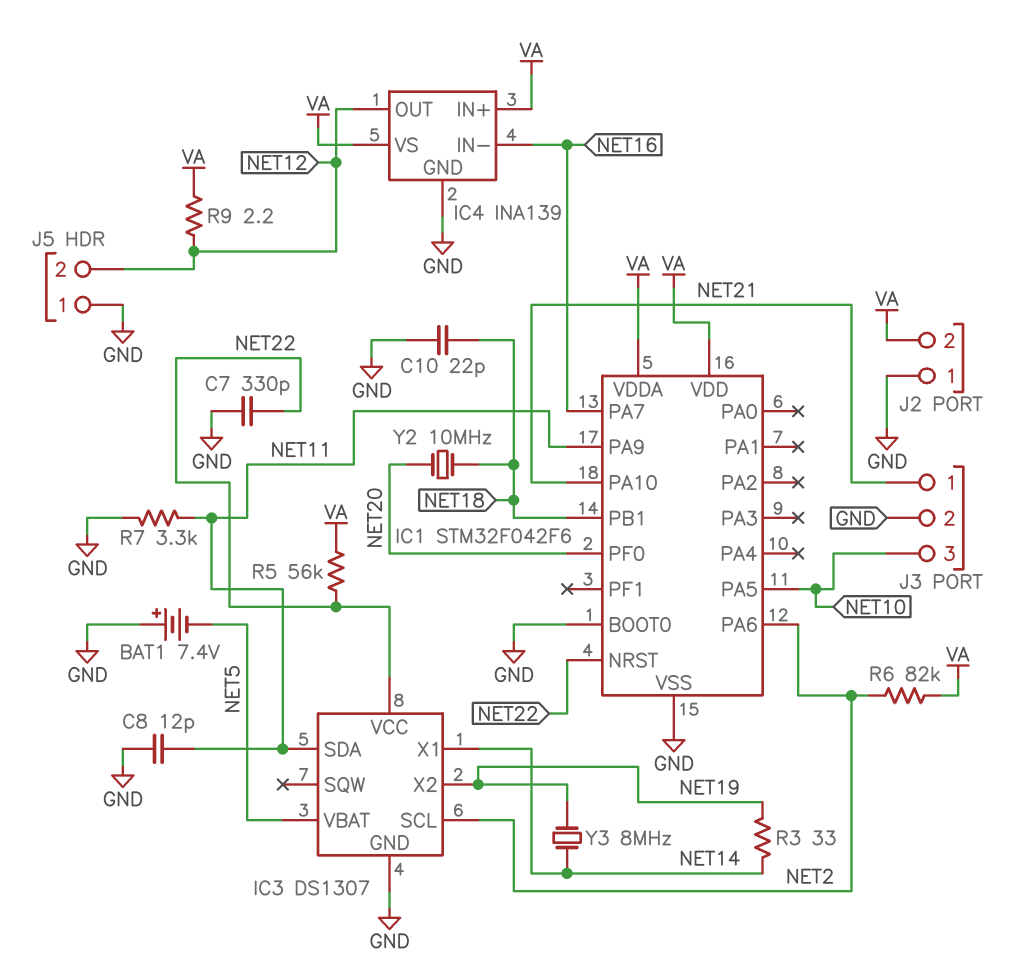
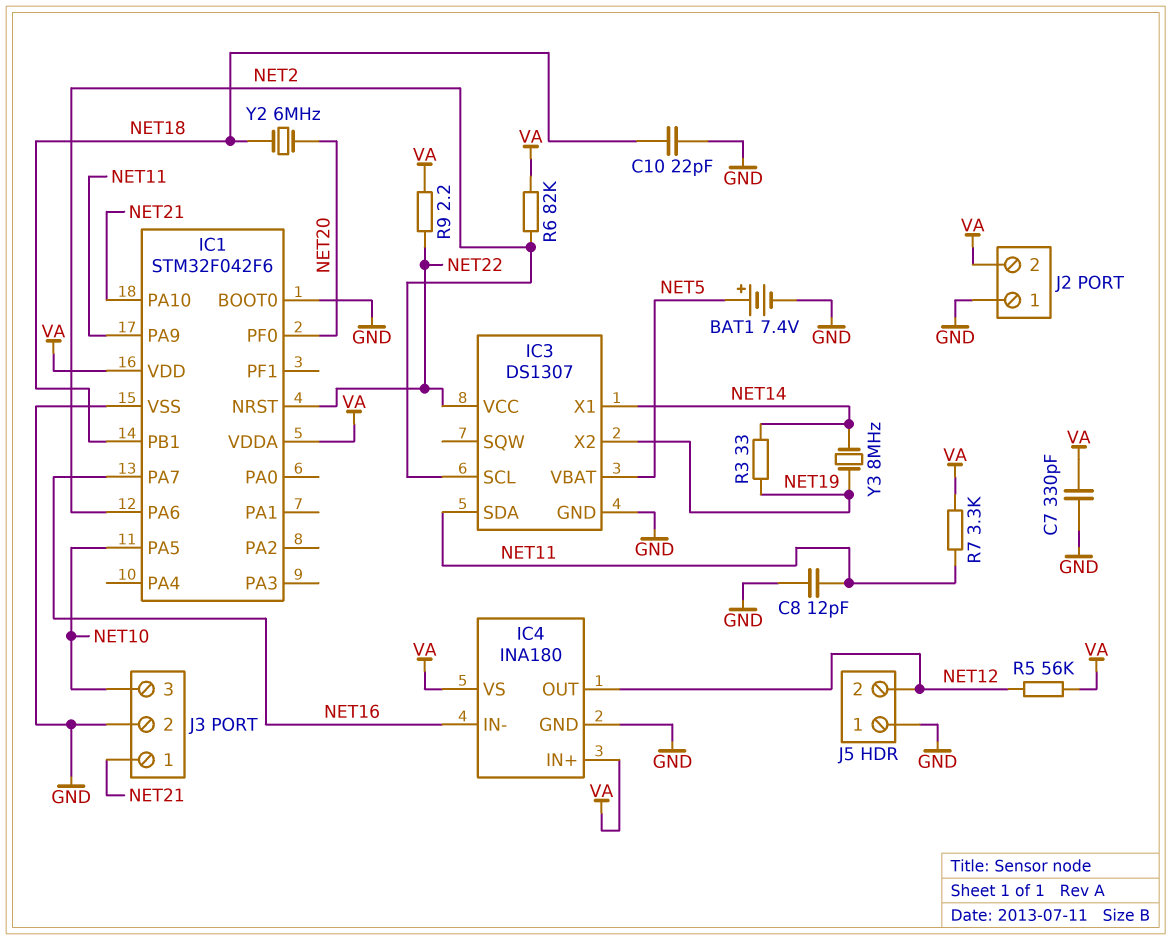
BAT1: 7.4V (plus GND, minus NET5) -> 7.4V (plus NET5, minus GND)
C7: 330pF (GND, NET22) -> 330pF (GND, VA)
IC4: INA139 -> INA180
R5: 56k (NET22, VA) -> 56k (NET12, VA)
R7: 3.3k (GND, NET11) -> 3.3k (NET11, VA)
R9: 2.2 (NET12, VA) -> 2.2 (NET22, VA)
Y2: 10MHz (NET18, NET20) -> 6MHz (NET18, NET20)

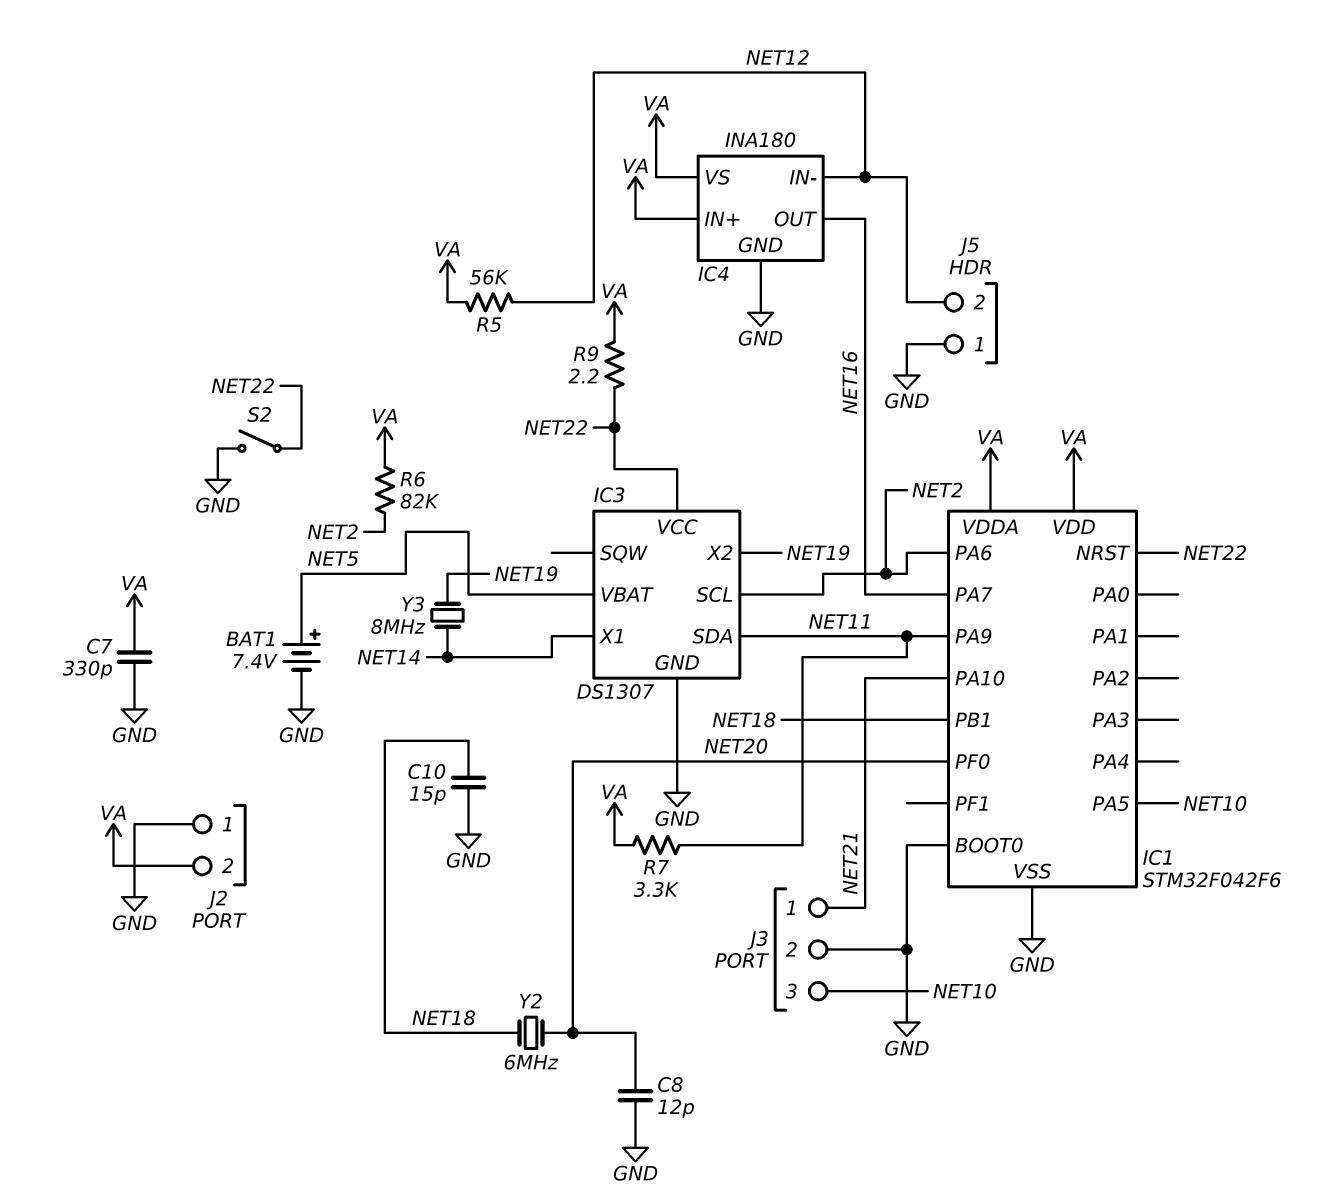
C8: 12pF (GND, NET11) -> 12pF (GND, NET20)
C10: 22pF (GND, NET18) -> 15pF (GND, NET18)
IC4 pin IN-: NET16 -> NET12
IC4 pin OUT: NET12 -> NET16
R3: 33 (NET14, NET19) -> none
S2: none -> switch (GND, NET22)

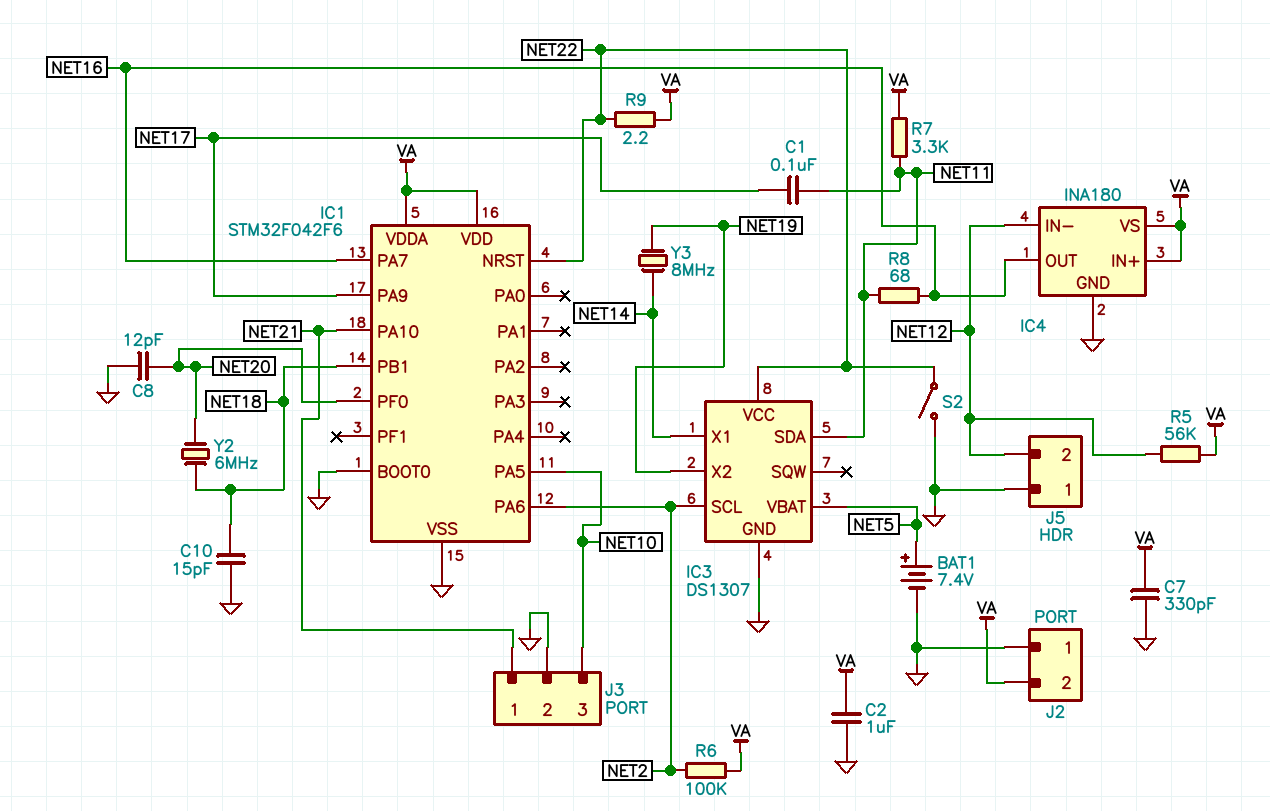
C1: none -> 100nF (NET11, NET17)
C2: none -> 1uF (GND, VA)
IC1 pin PA9: NET11 -> NET17
R6: 82k (NET2, VA) -> 100k (NET2, VA)
R8: none -> 68 (NET11, NET16)

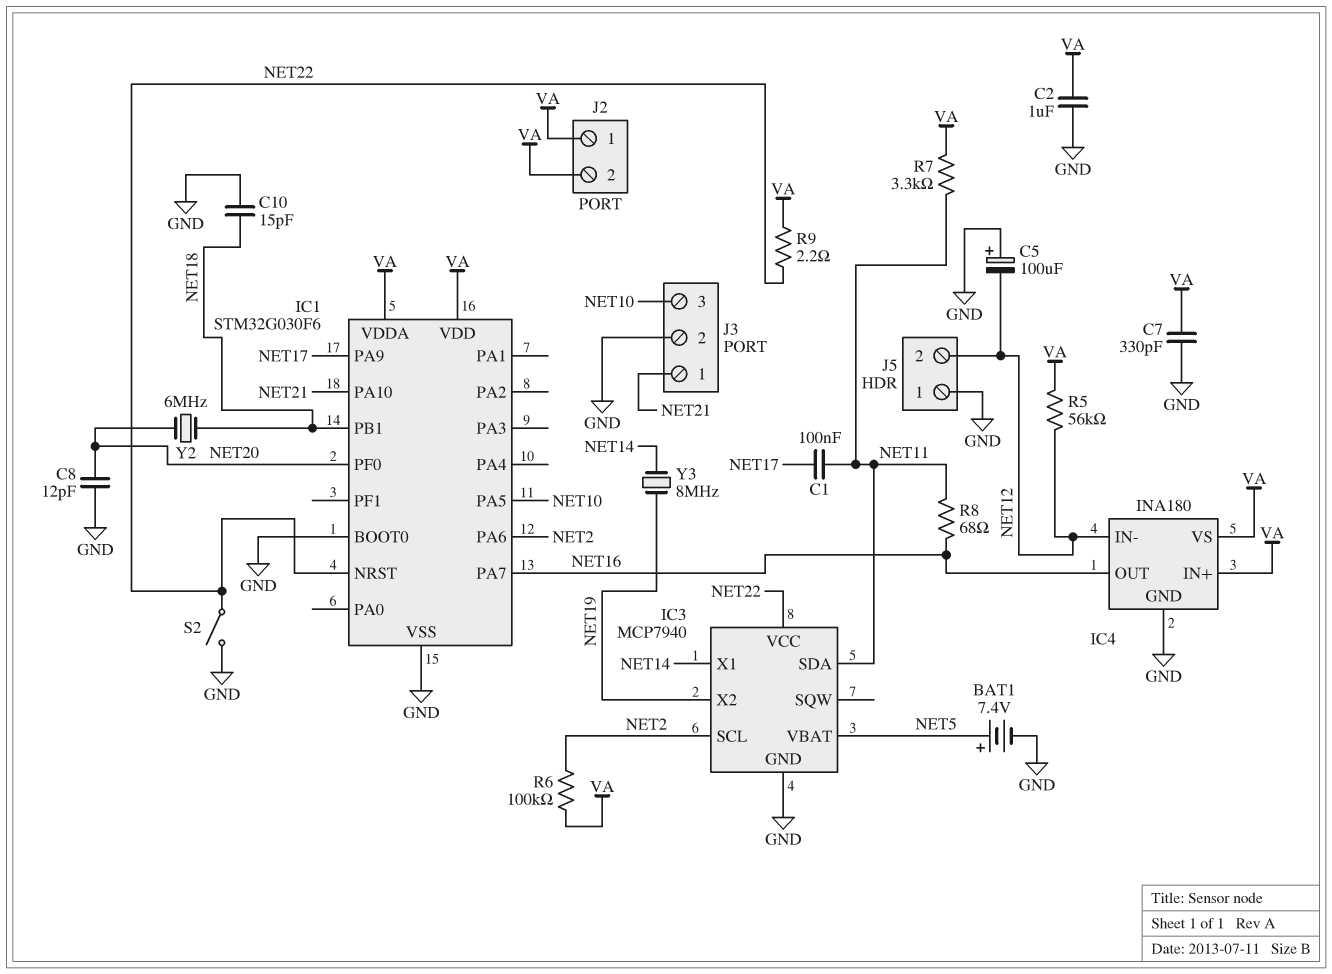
C5: none -> 100uF (plus GND, minus NET12)
IC1: STM32F042F6 -> STM32G030F6
IC3: DS1307 -> MCP7940
J2 pin 1: GND -> VA

